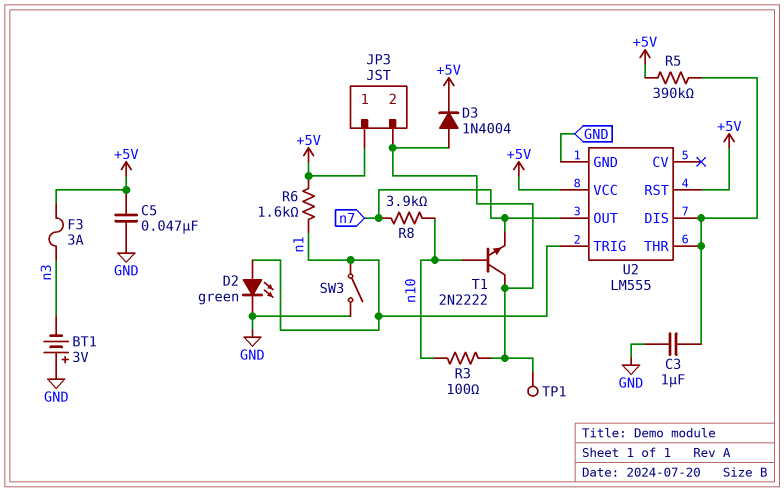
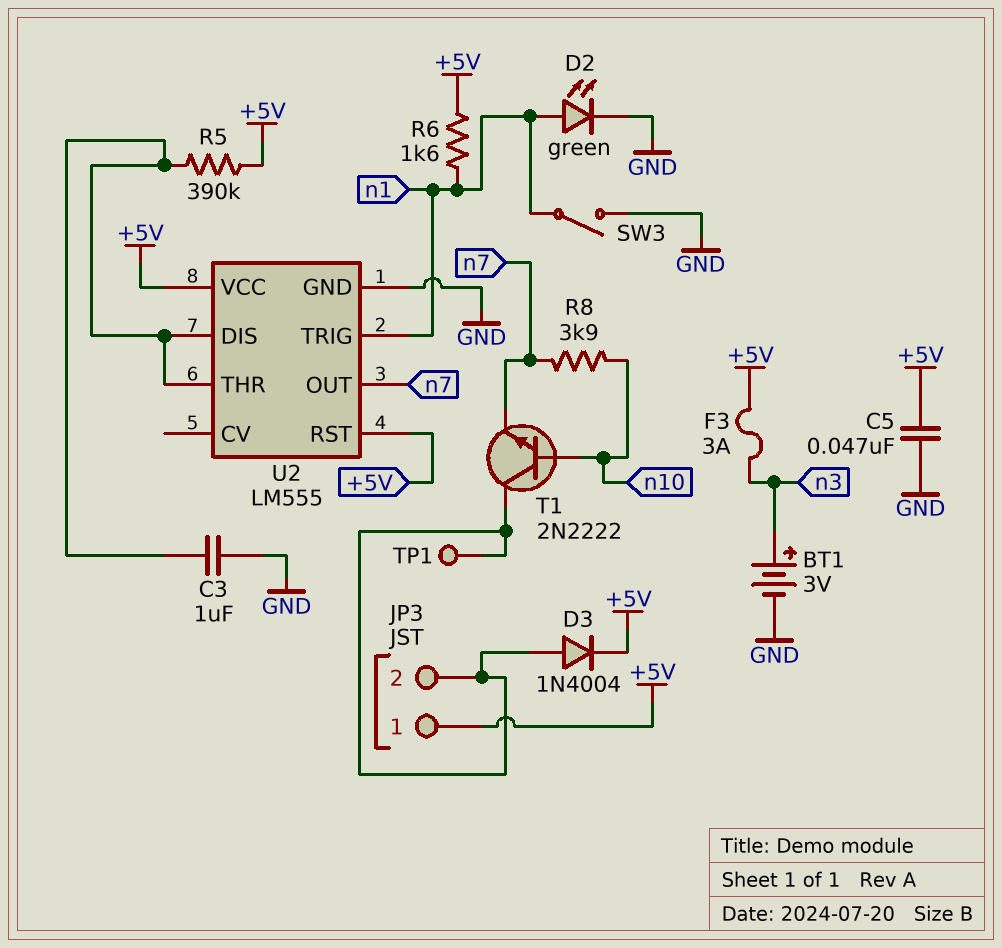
BT1: 3V (plus GND, minus n3) -> 3V (plus n3, minus GND)
R3: 100 (JP3/2, n10) -> none

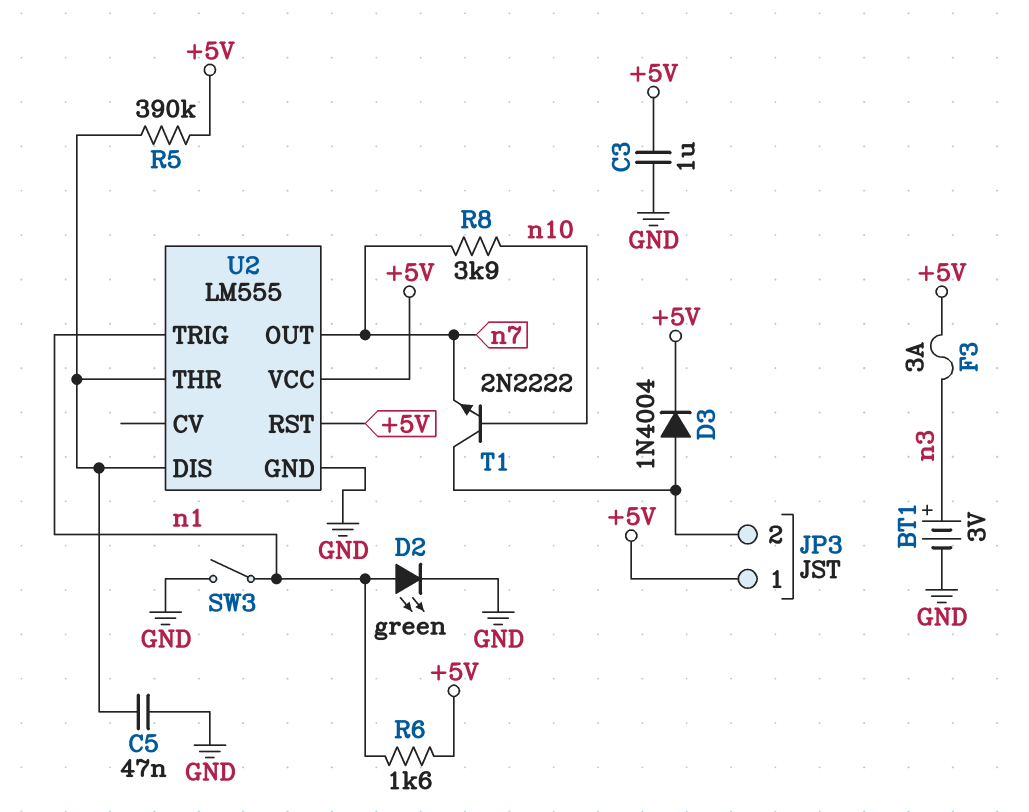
C3: 1uF (GND, U2/DIS) -> 1uF (+5V, GND)
C5: 47nF (+5V, GND) -> 47nF (GND, U2/DIS)
TP1: test point (JP3/2) -> none

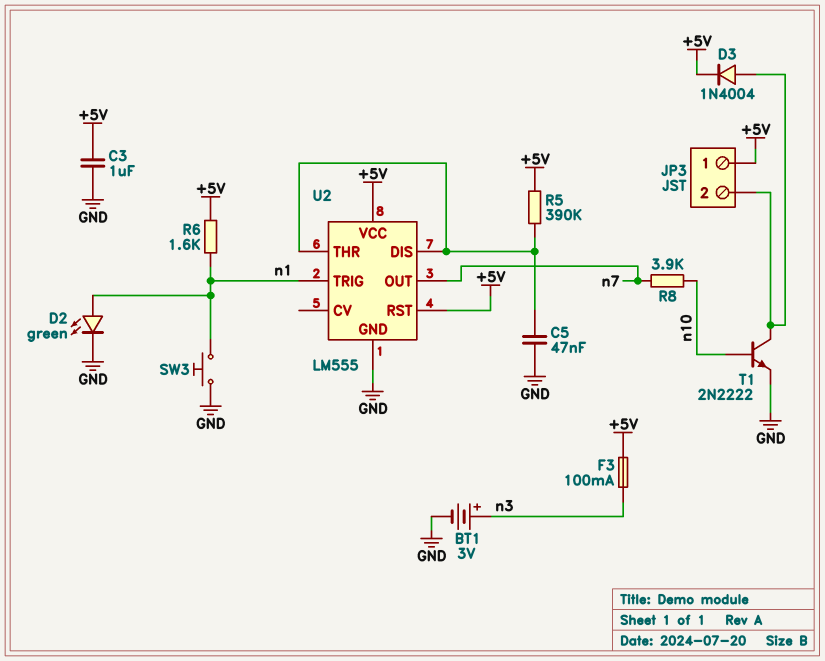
F3: 3A (+5V, n3) -> 100mA (+5V, n3)
SW3: switch (GND, n1) -> button (GND, n1)
T1: NPN 2N2222 (B n10, C JP3/2, E n7) -> NPN 2N2222 (B n10, C JP3/2, E GND)

